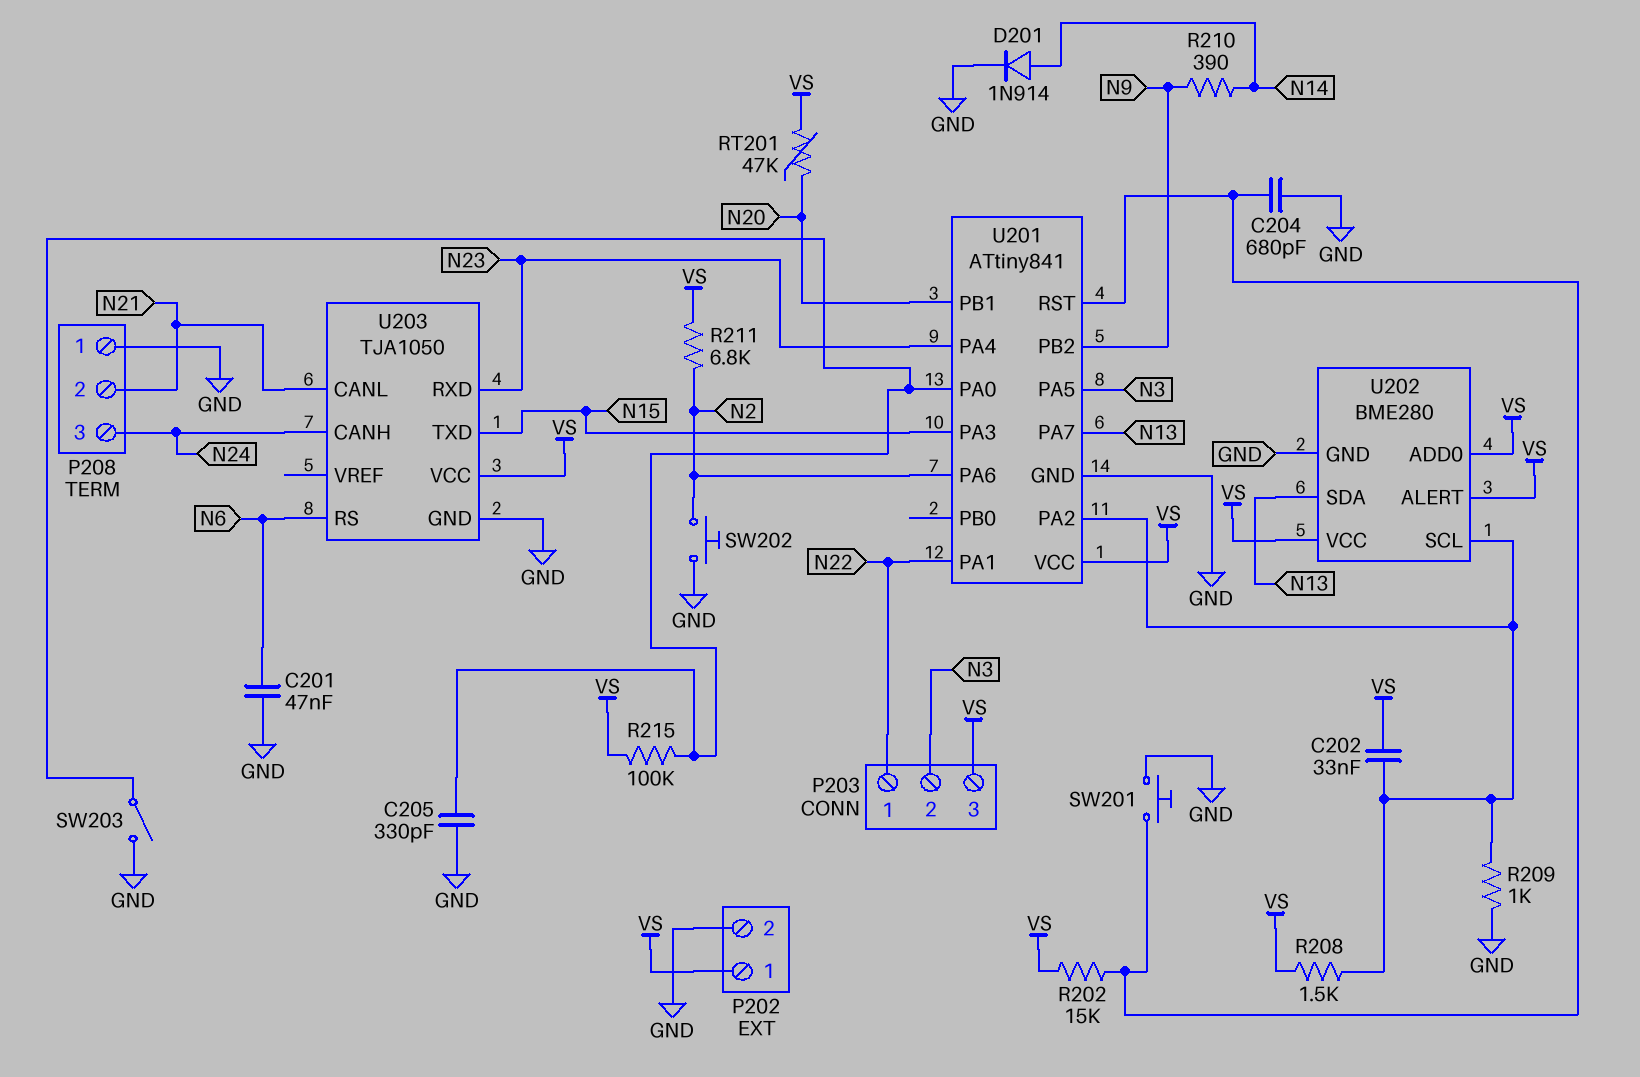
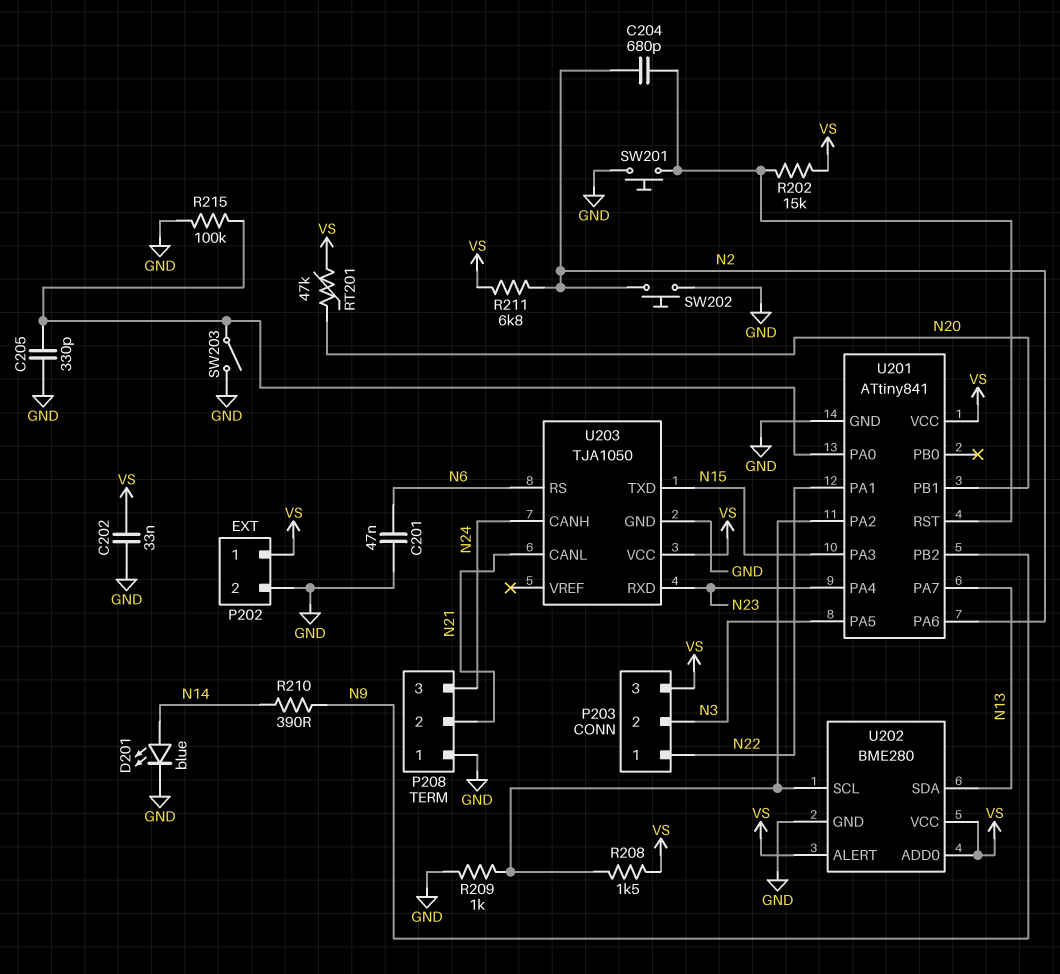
C202: 33nF (U201/PA2, VS) -> 33nF (GND, VS)
C204: 680pF (GND, U201/RST) -> 680pF (N2, U201/RST)
D201: diode 1N914 (A N14, K GND) -> LED blue (A N14, K GND)
R215: 100k (U201/PA0, VS) -> 100k (GND, U201/PA0)

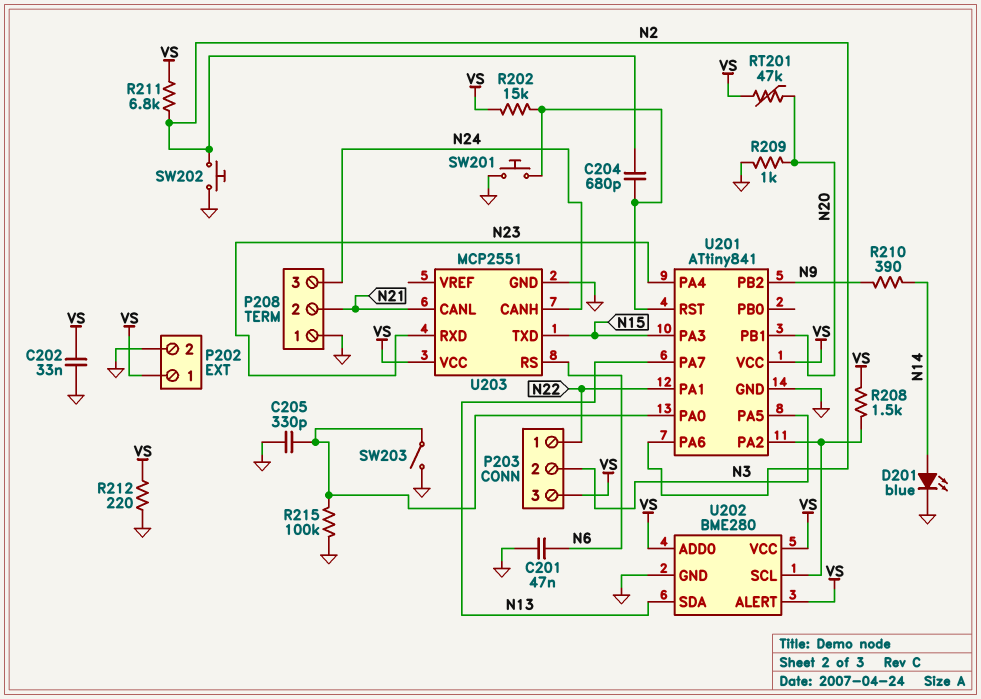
R209: 1k (GND, U201/PA2) -> 1k (GND, N20)
R212: none -> 220 (GND, VS)
U203: TJA1050 -> MCP2551

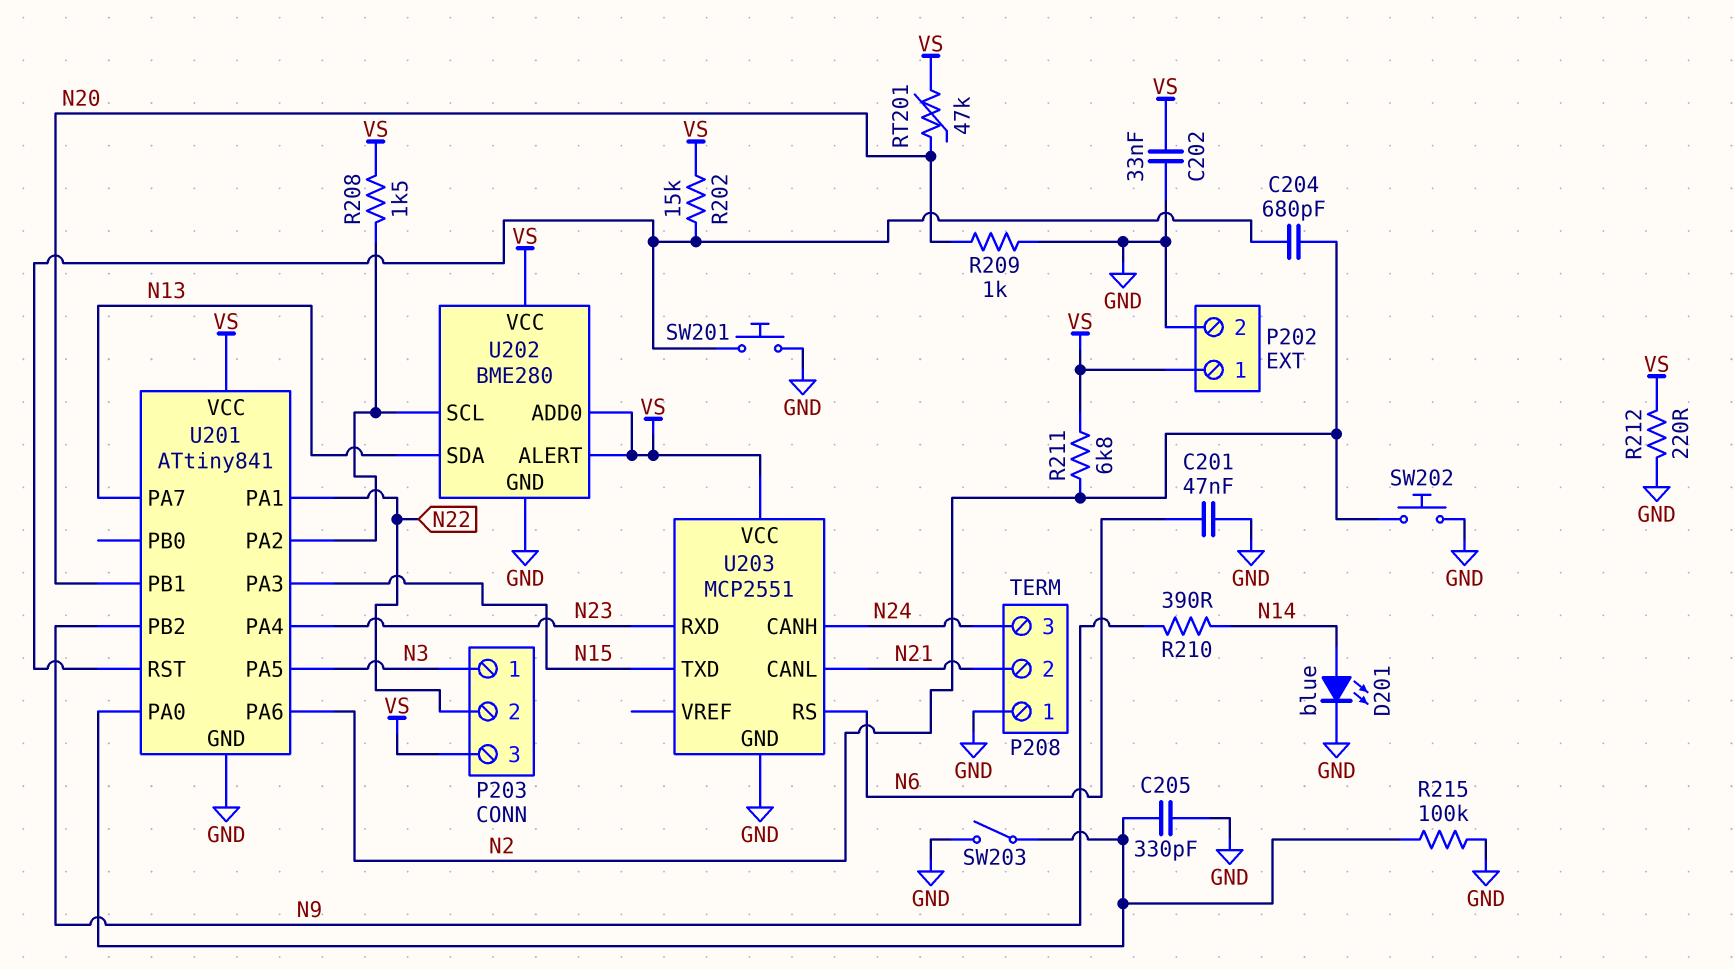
P203 pin 1: N22 -> N3
P203 pin 2: N3 -> N22

